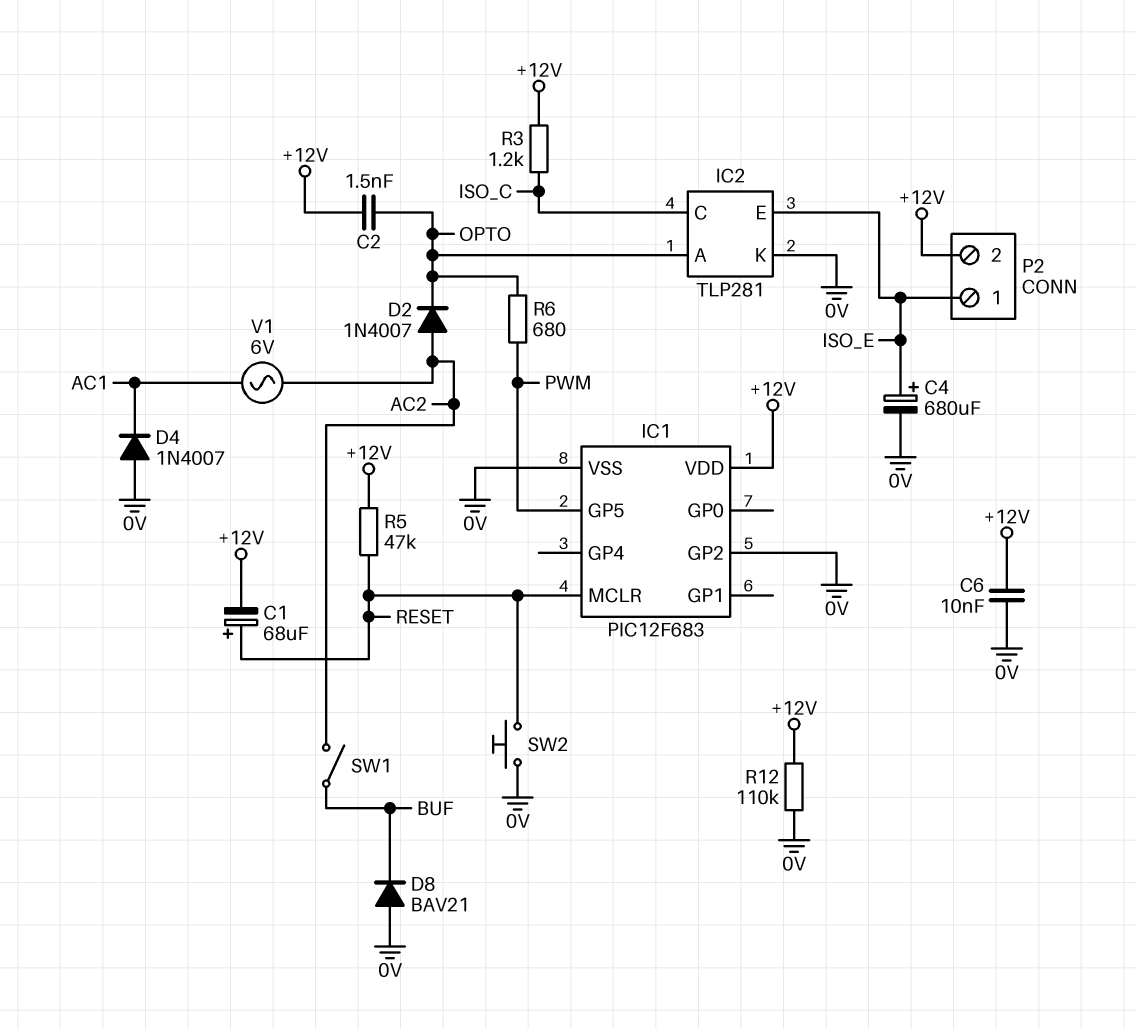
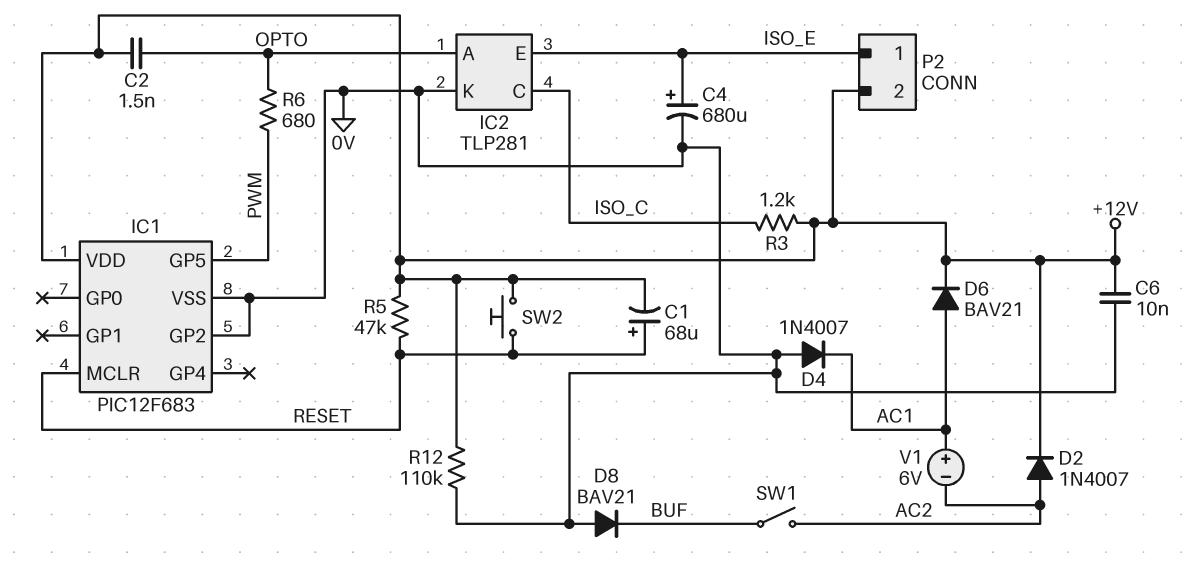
D2: diode 1N4007 (A AC2, K OPTO) -> diode 1N4007 (A AC2, K +12V)
D6: none -> diode BAV21 (A AC1, K +12V)
SW2: button (0V, RESET) -> button (+12V, RESET)
V1: AC 6V (AC1, AC2) -> 6V (plus AC1, minus AC2)

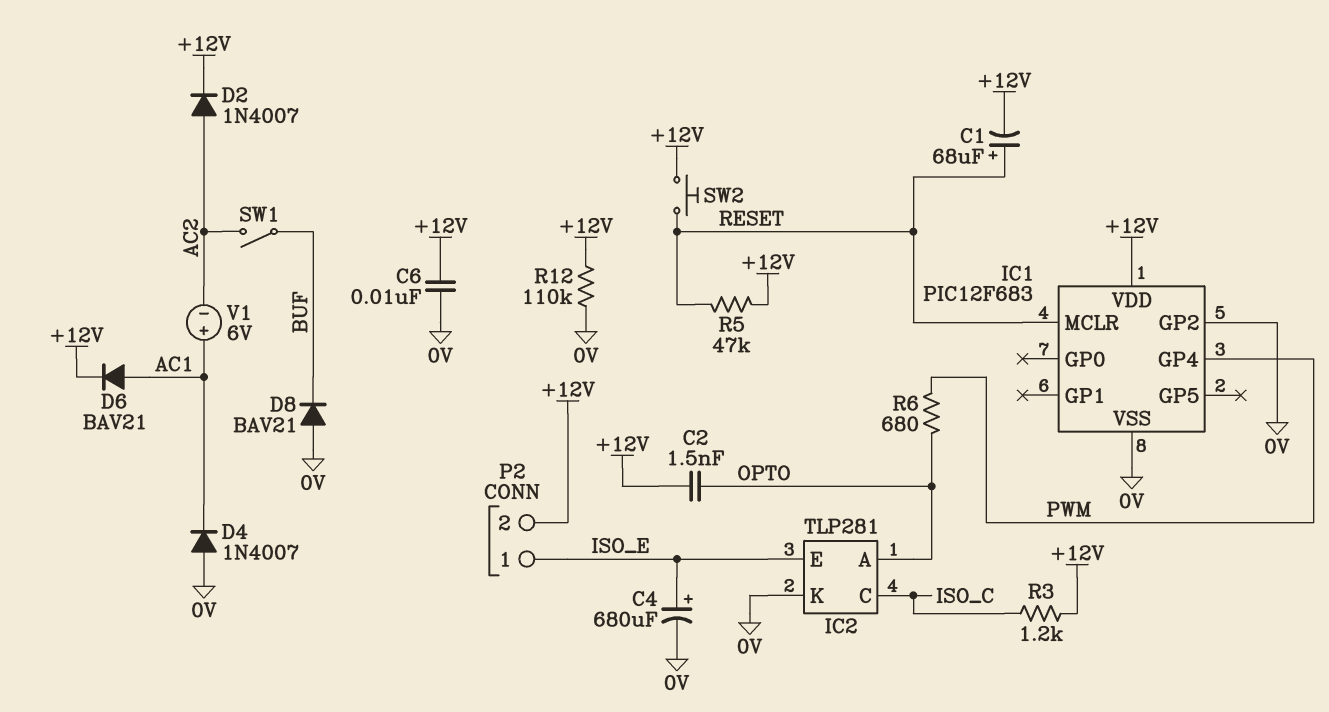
IC1 pin GP4: none -> PWM
IC1 pin GP5: PWM -> none

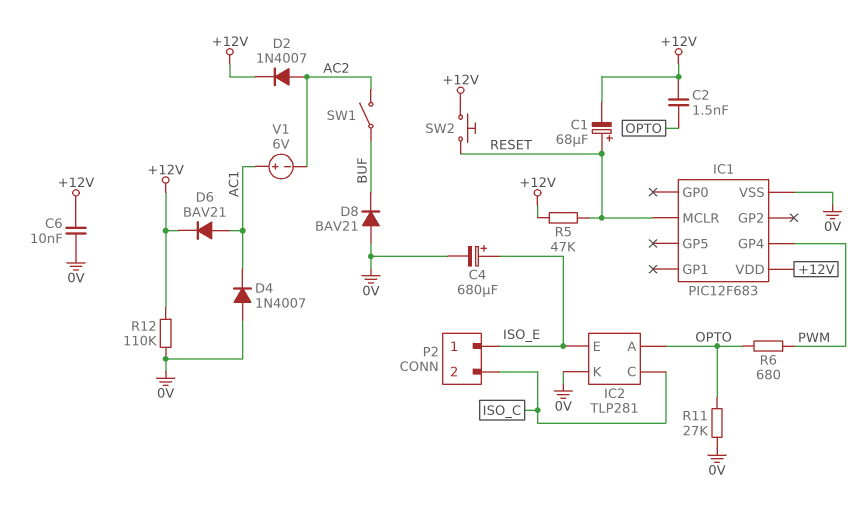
IC1 pin GP2: 0V -> none
P2 pin 2: +12V -> ISO_C
R3: 1.2k (+12V, ISO_C) -> none
R11: none -> 27k (0V, OPTO)

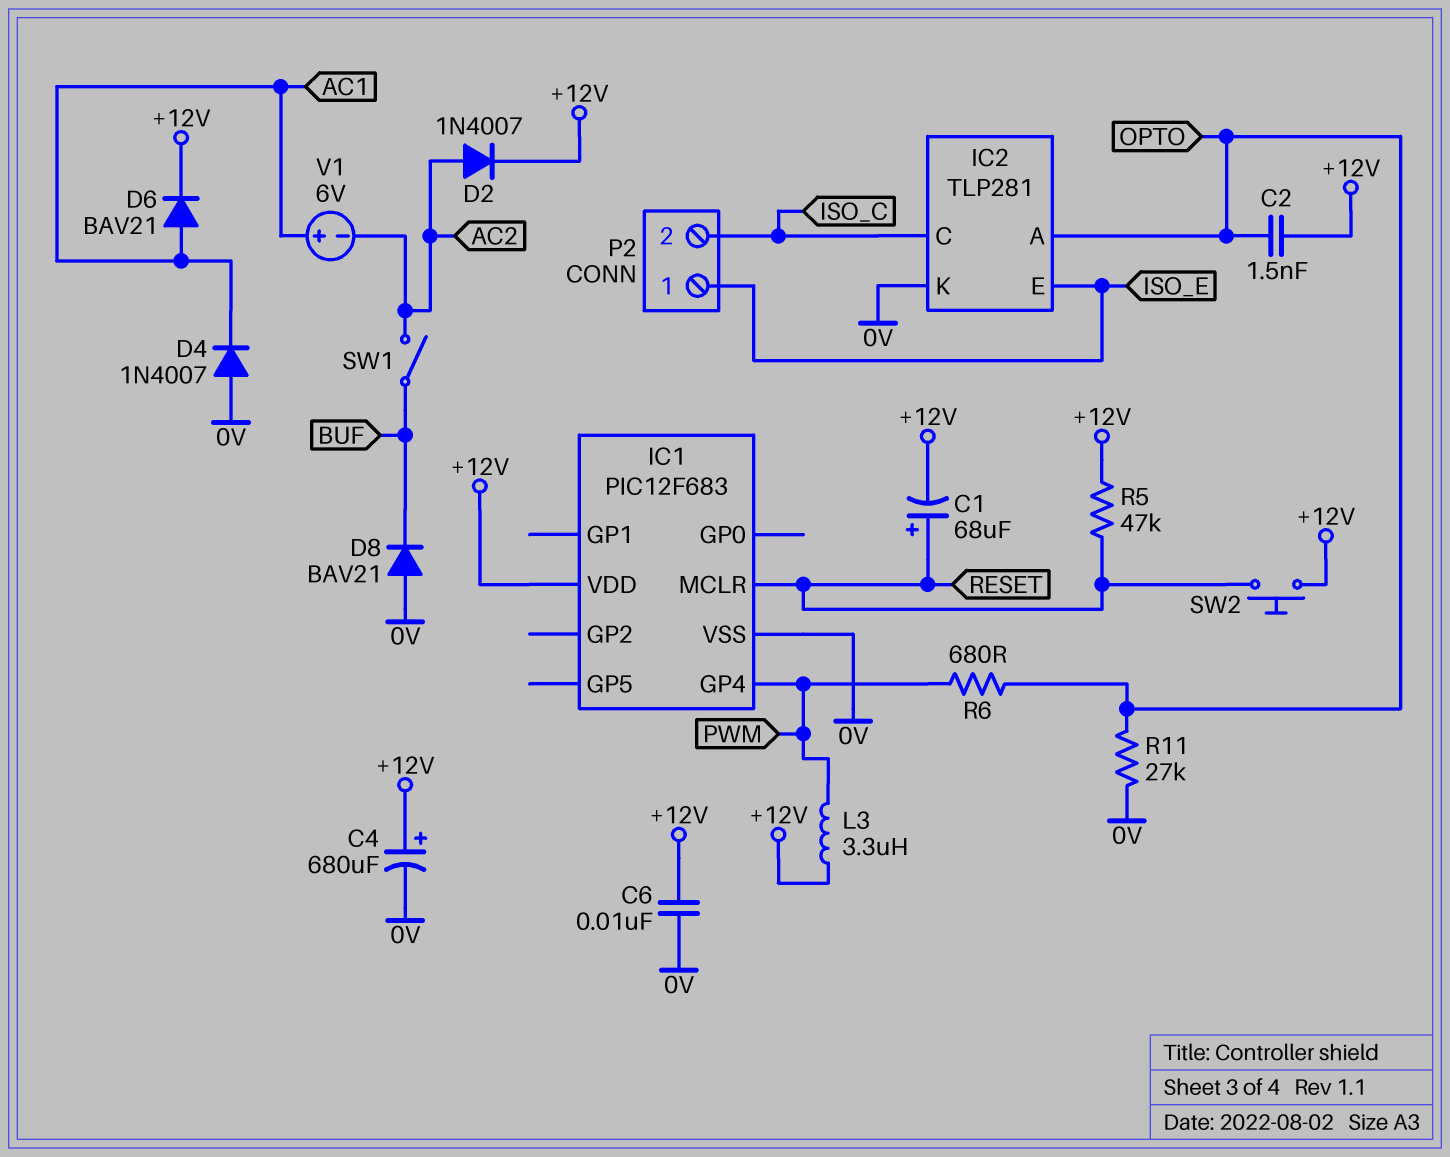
C4: 680uF (plus ISO_E, minus 0V) -> 680uF (plus +12V, minus 0V)
L3: none -> 3.3uH (+12V, PWM)
R12: 110k (+12V, 0V) -> none

